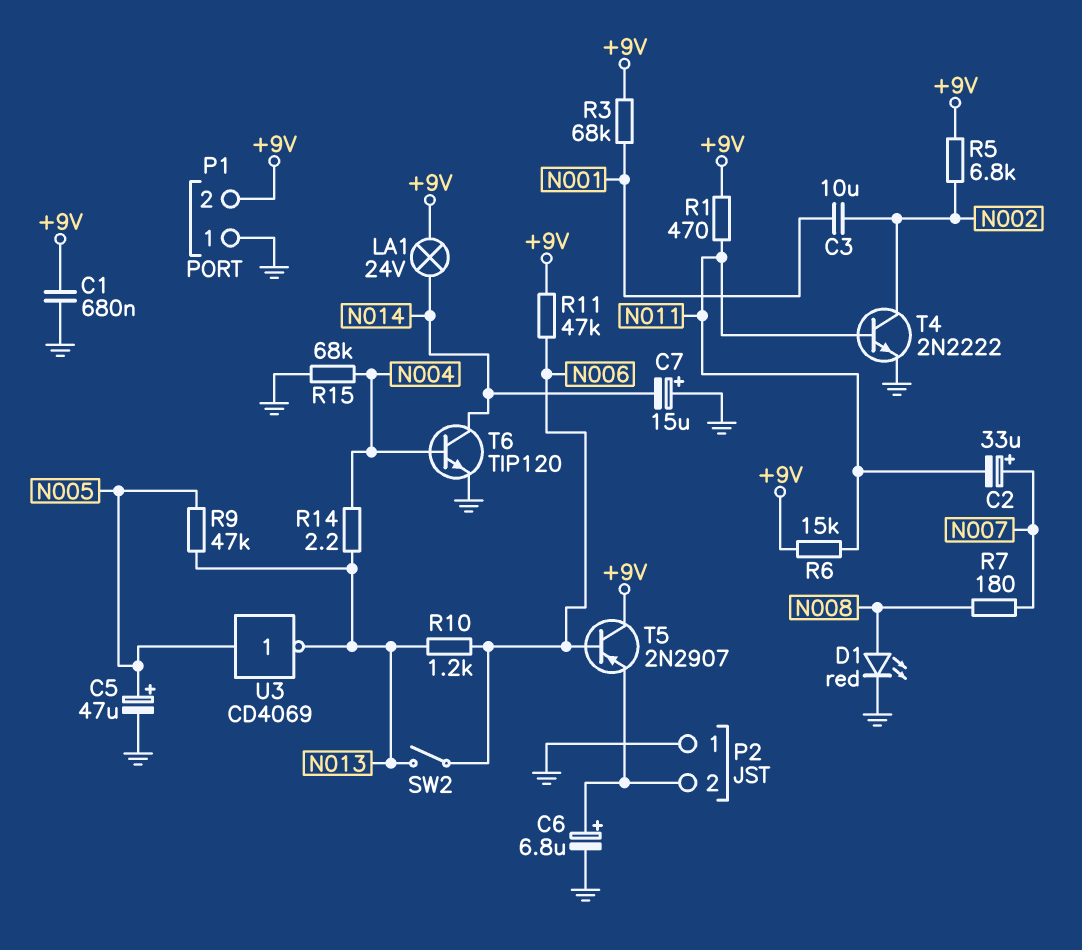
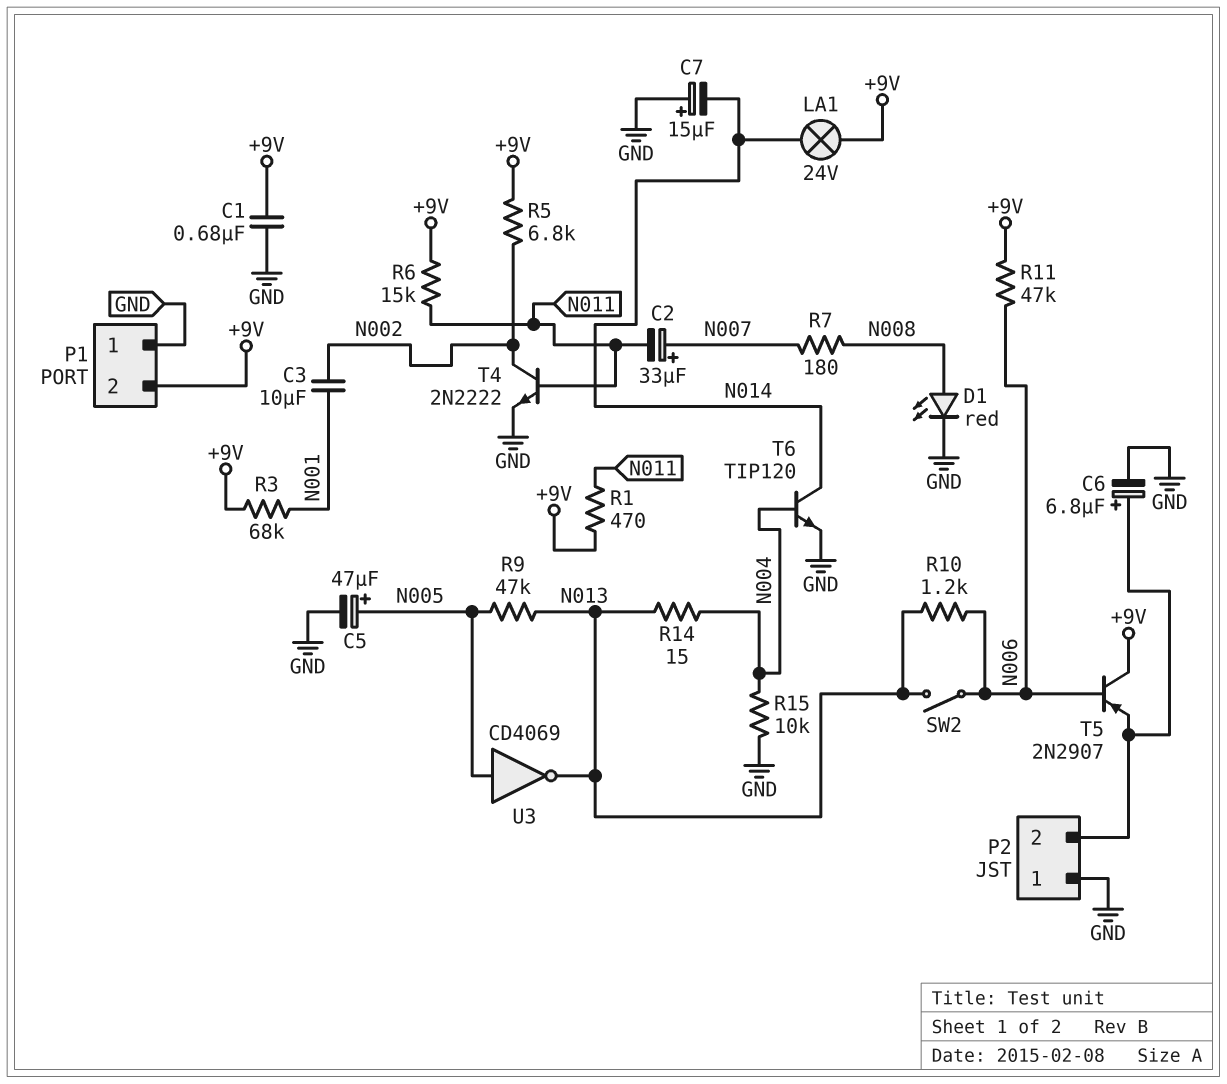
R14: 2.2 (N004, N013) -> 15 (N004, N013)
R15: 68k (GND, N004) -> 10k (GND, N004)

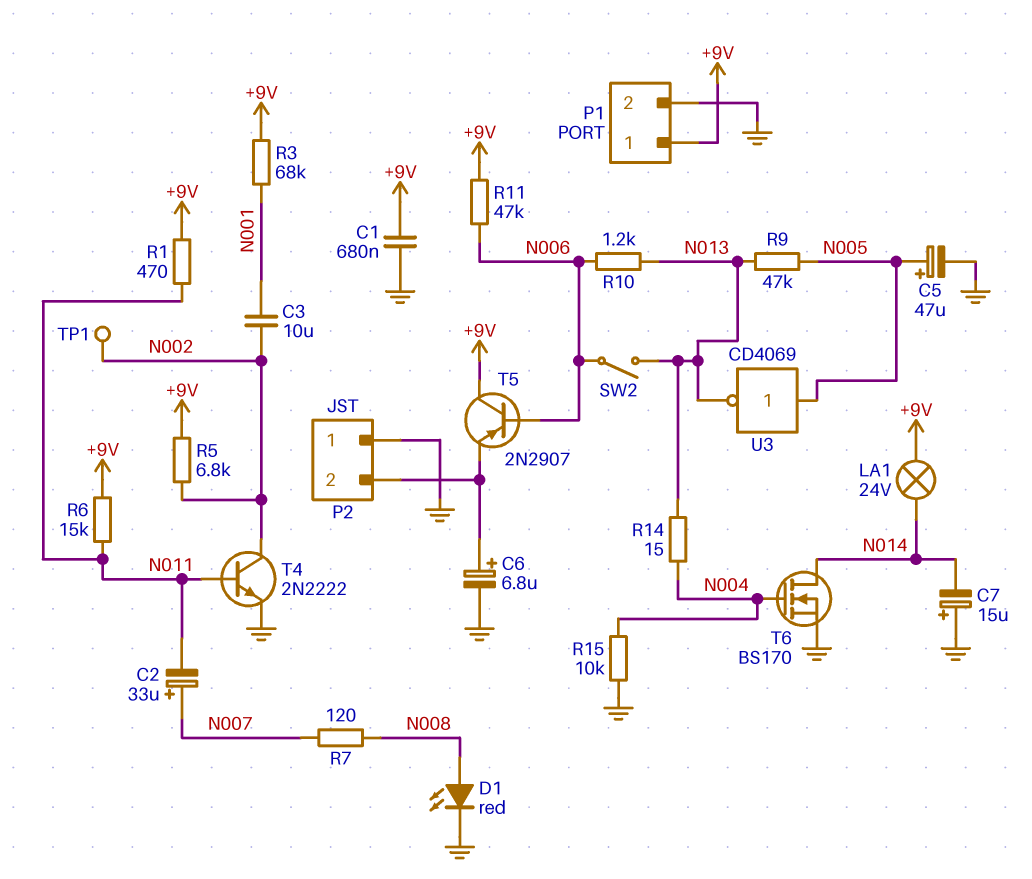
P1 pin 1: GND -> +9V
P1 pin 2: +9V -> GND
R7: 180 (N007, N008) -> 120 (N007, N008)
T6: NPN TIP120 (B N004, C N014, E GND) -> NMOS BS170 (G N004, D N014, S GND)
TP1: none -> test point (N002)

